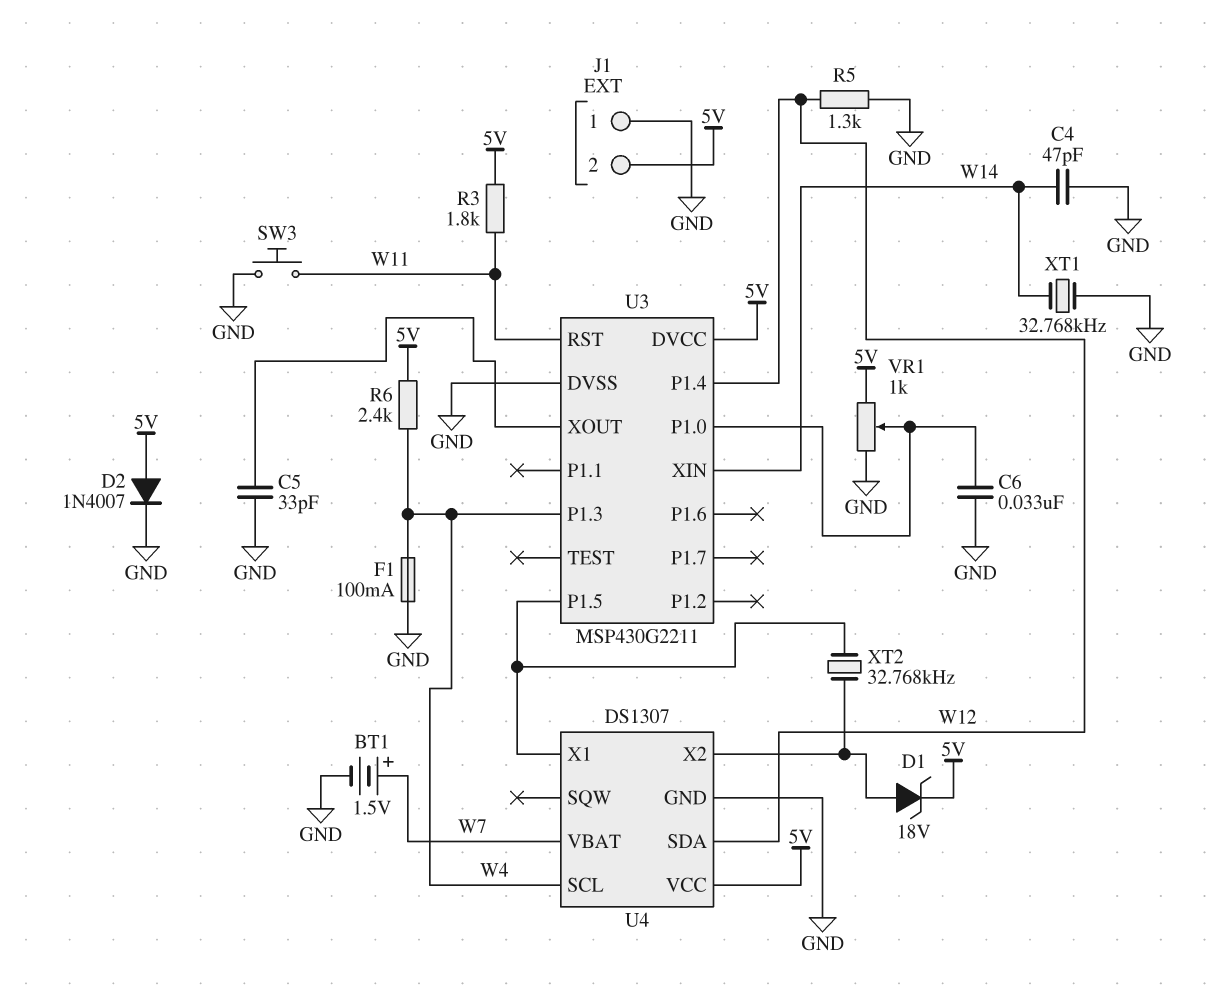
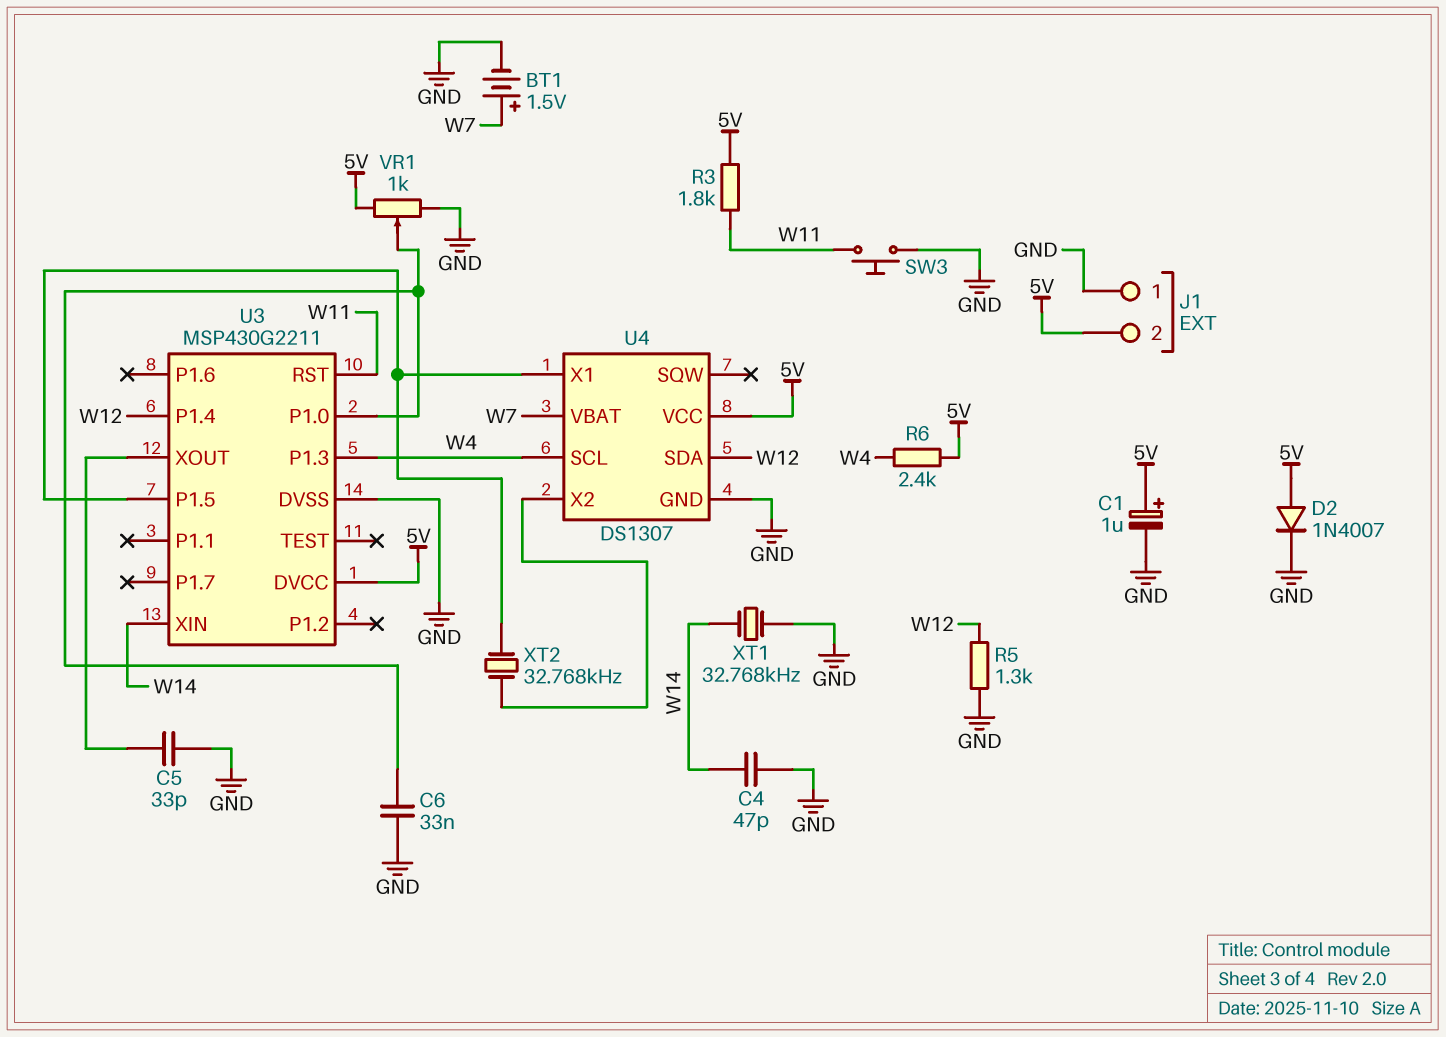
C1: none -> 1uF (plus 5V, minus GND)
D1: zener 18V (A U4/X2, K 5V) -> none
F1: 100mA (GND, W4) -> none

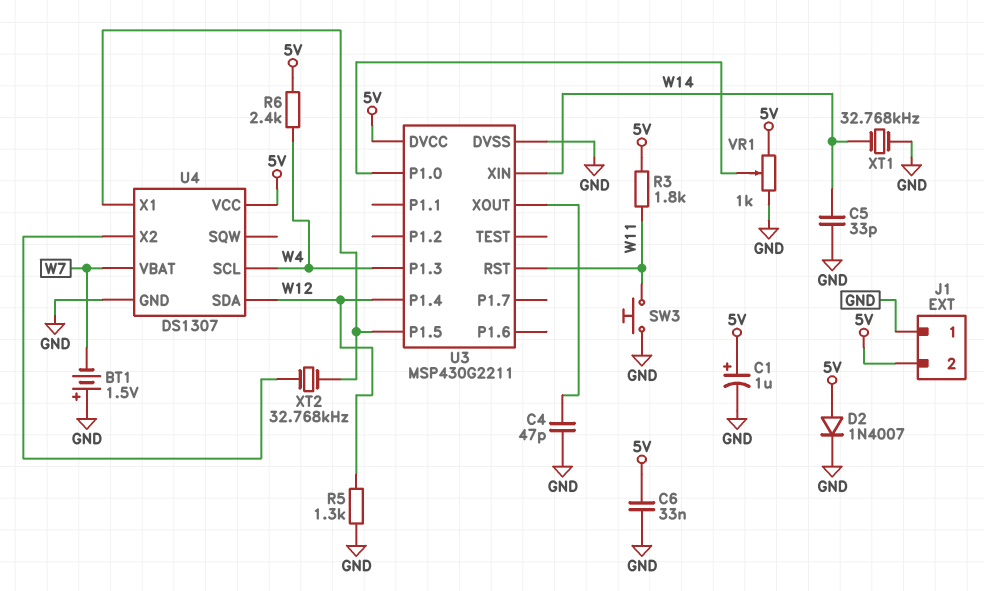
BT1: 1.5V (plus W7, minus GND) -> 1.5V (plus GND, minus W7)
C4: 47pF (GND, W14) -> 47pF (GND, U3/XOUT)
C5: 33pF (GND, U3/XOUT) -> 33pF (GND, W14)
C6: 33nF (GND, U3/P1.0) -> 33nF (5V, GND)

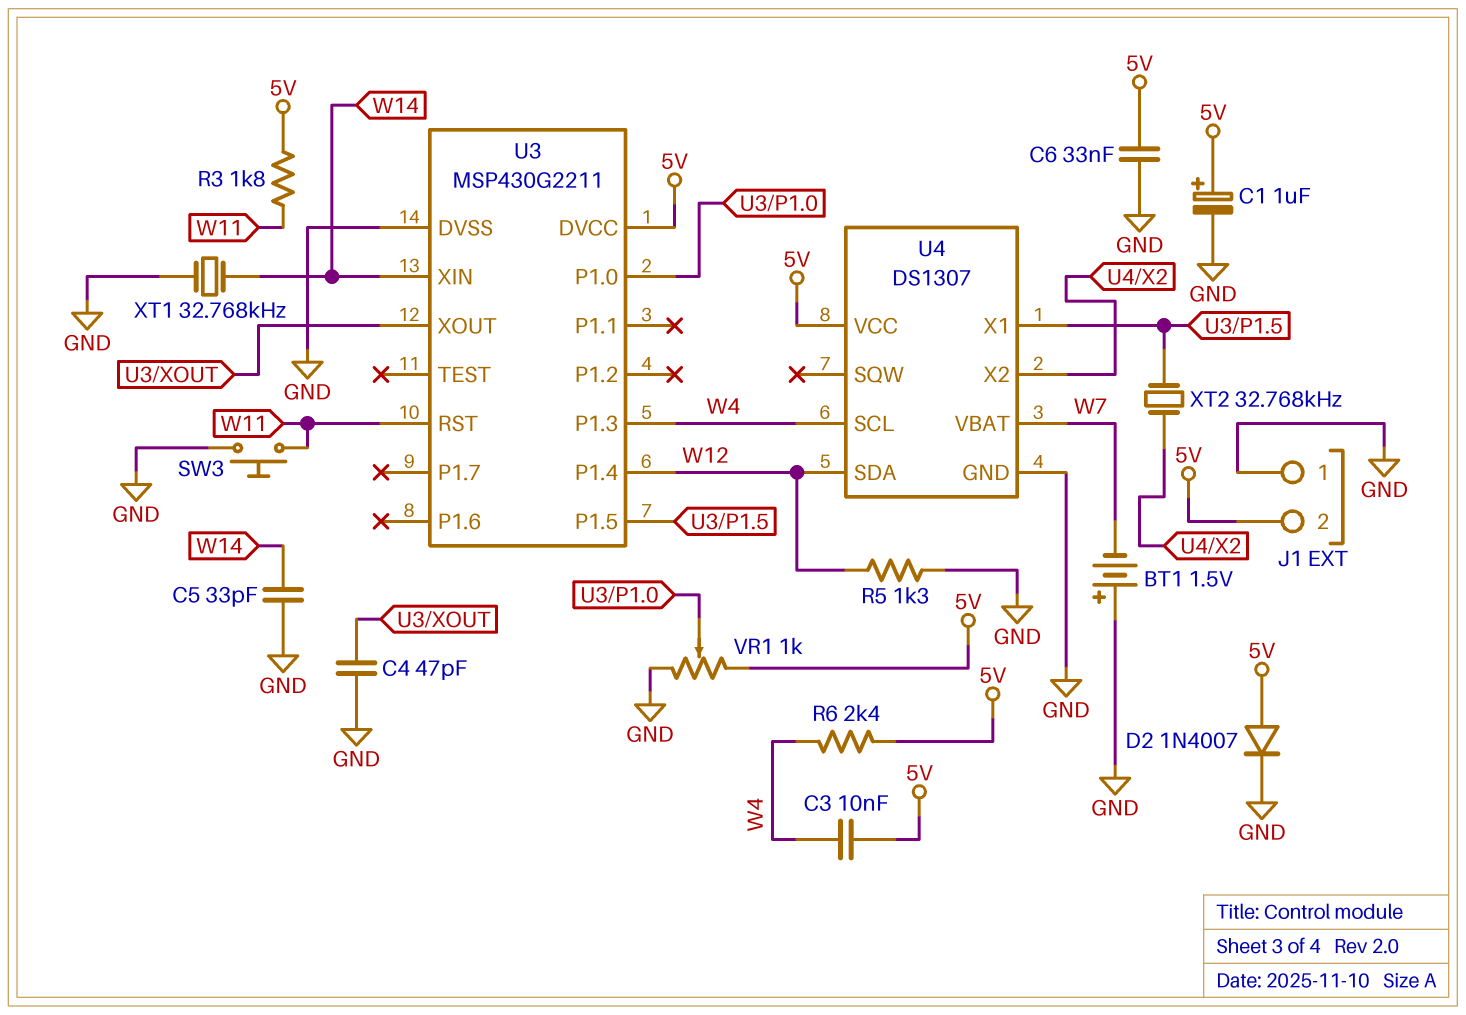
C3: none -> 10nF (5V, W4)

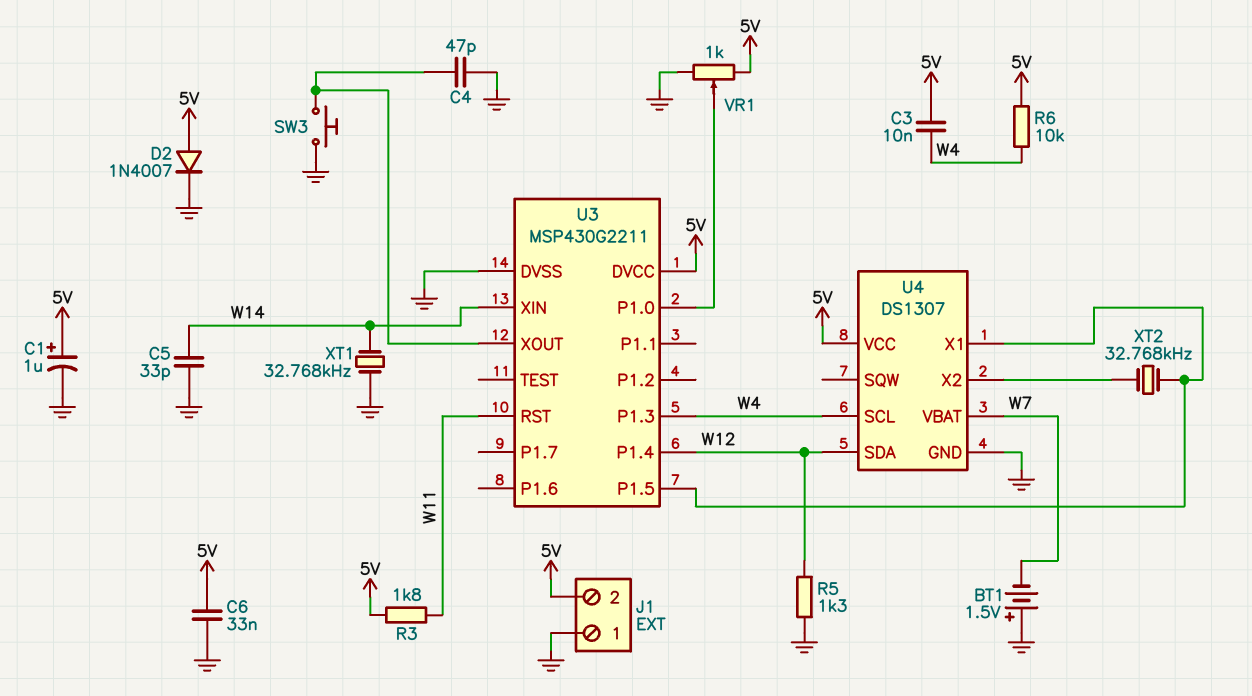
R6: 2.4k (5V, W4) -> 10k (5V, W4)
SW3: button (GND, W11) -> button (GND, U3/XOUT)

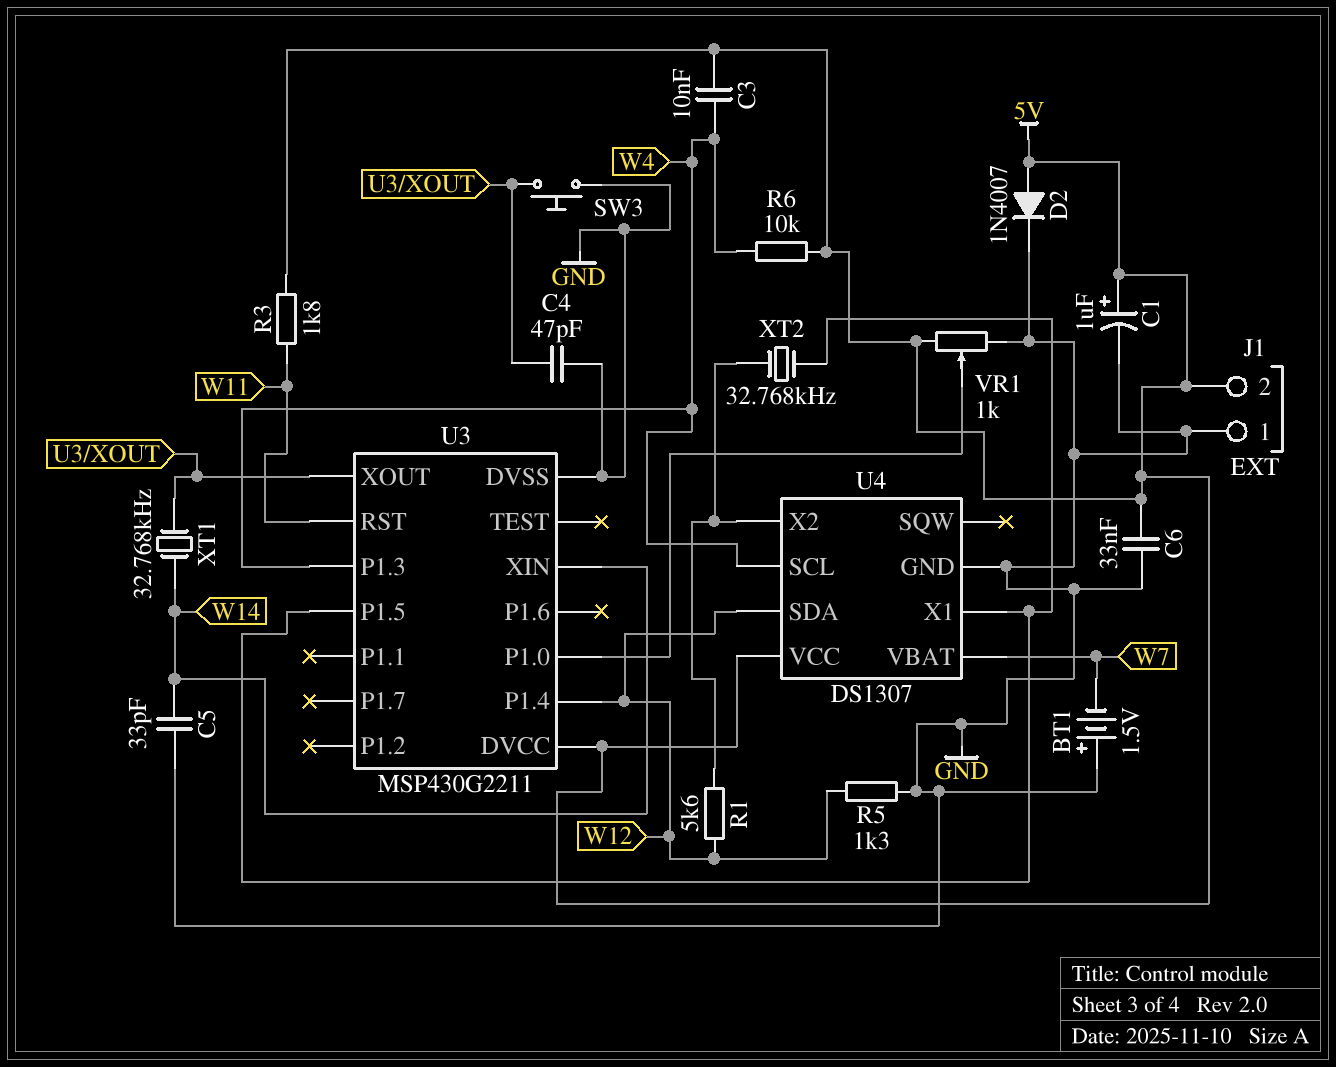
R1: none -> 5.6k (U4/X2, W12)
XT1: 32.768kHz (GND, W14) -> 32.768kHz (U3/XOUT, W14)

